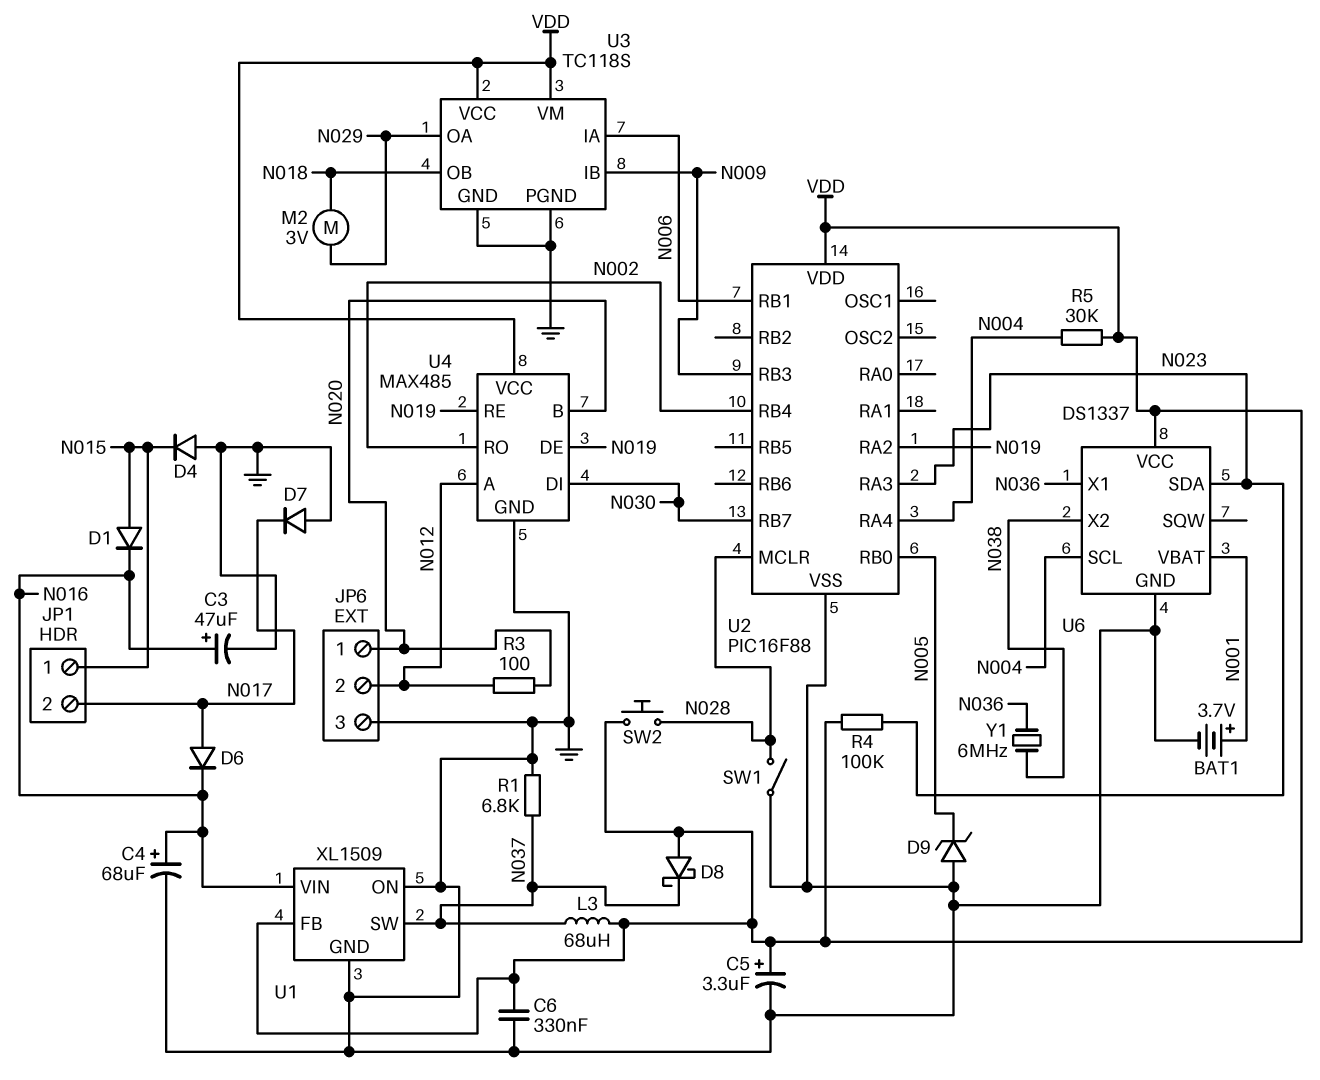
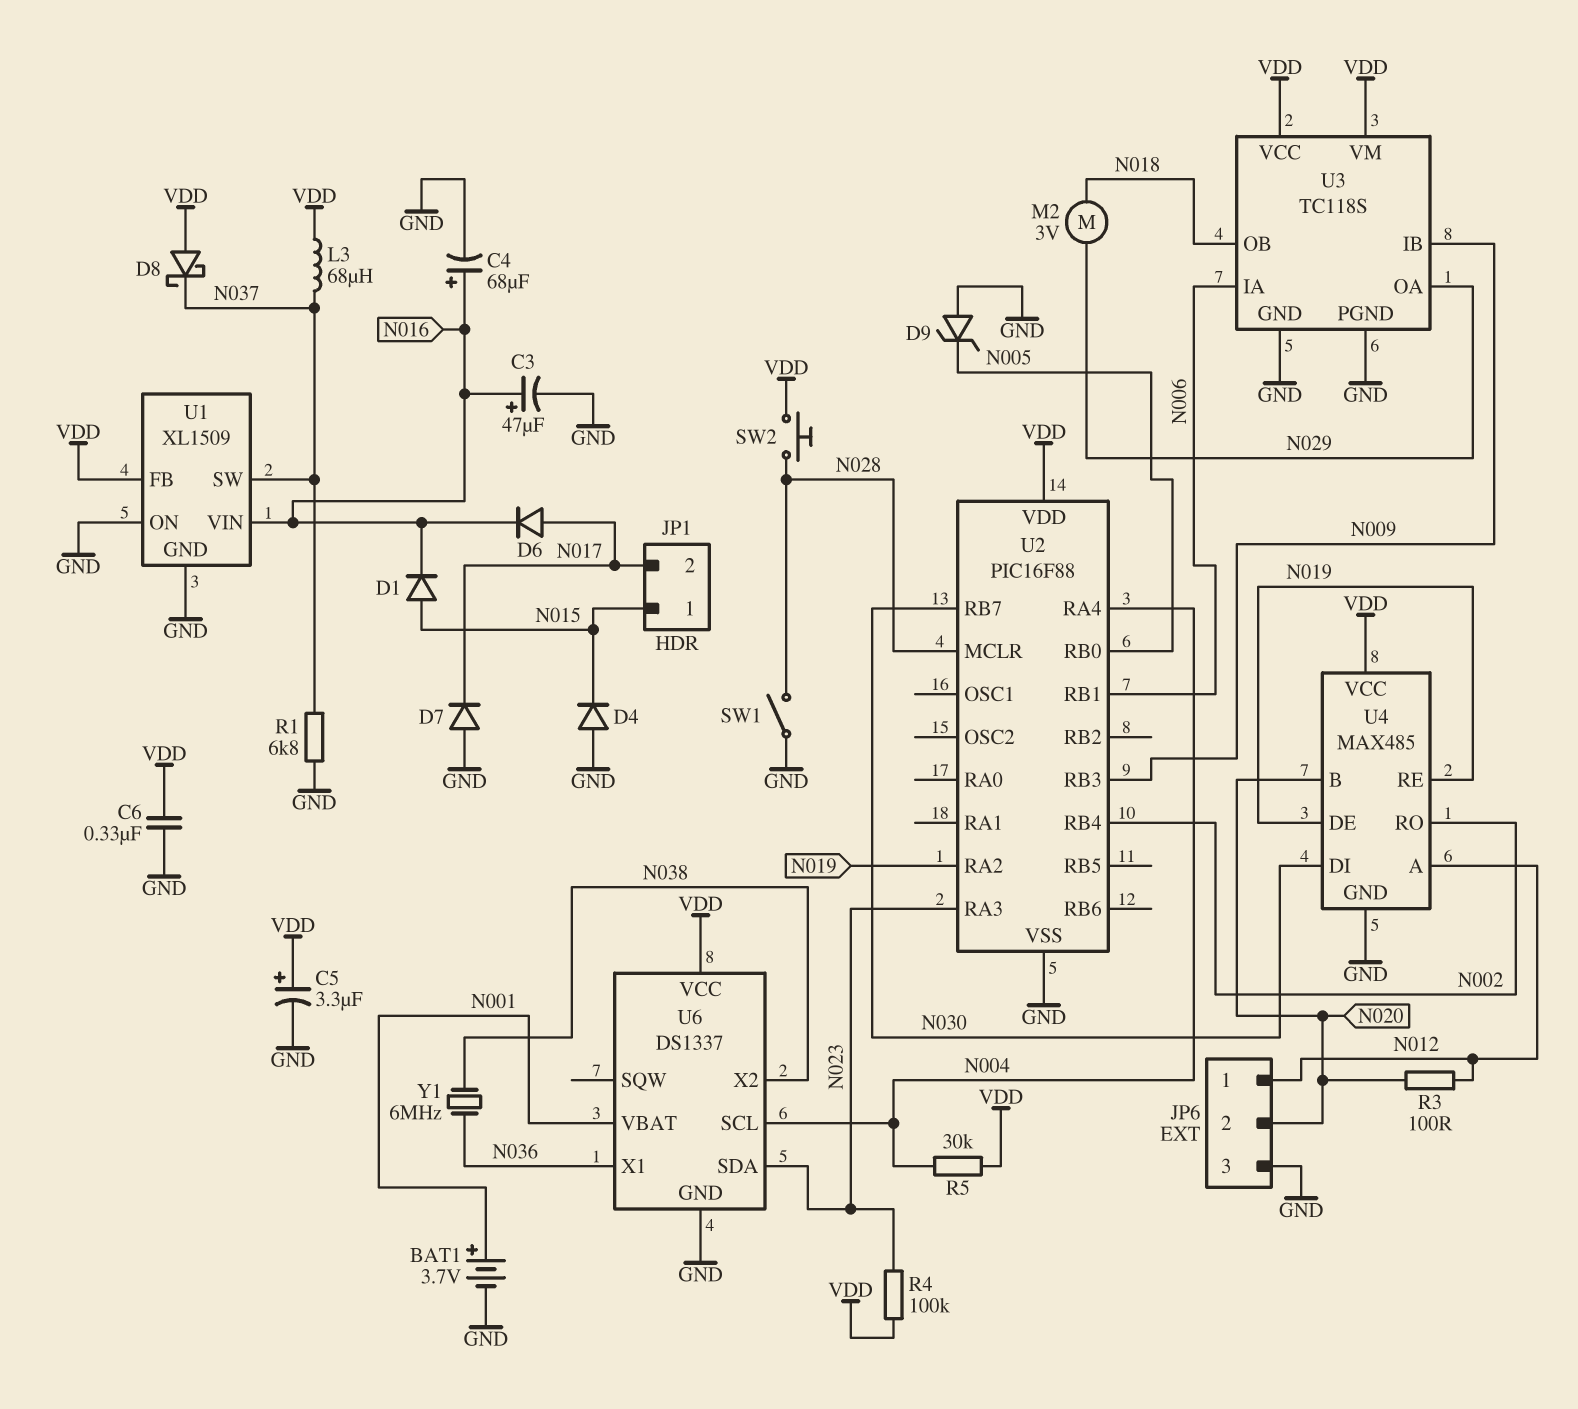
JP6 pin 1: N020 -> N012
JP6 pin 2: N012 -> N020

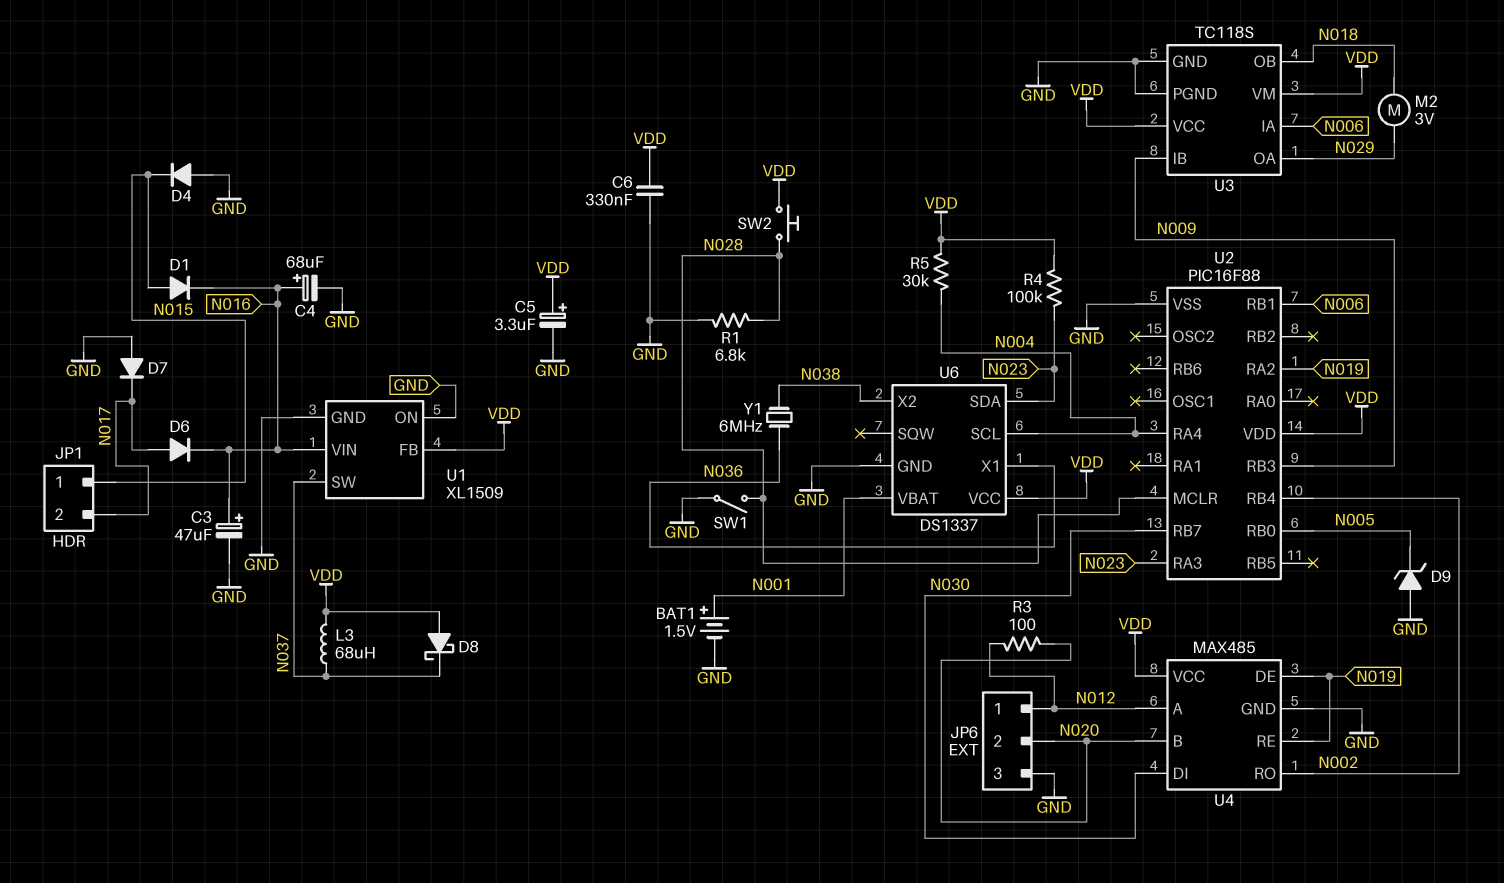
BAT1: 3.7V (plus N001, minus GND) -> 1.5V (plus N001, minus GND)
R1: 6.8k (GND, N037) -> 6.8k (GND, N028)

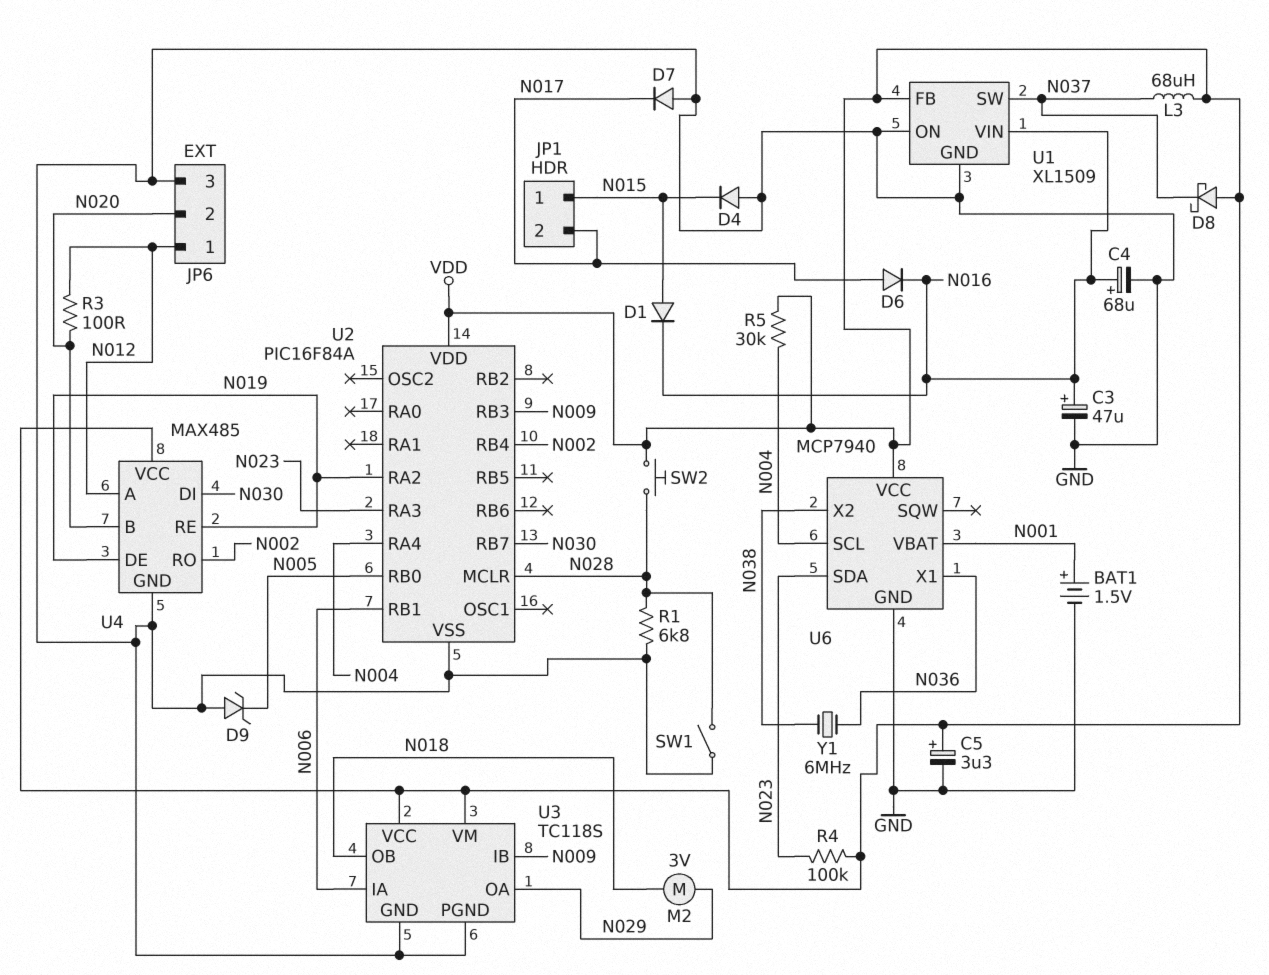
C6: 330nF (GND, VDD) -> none
U2: PIC16F88 -> PIC16F84A
U6: DS1337 -> MCP7940

